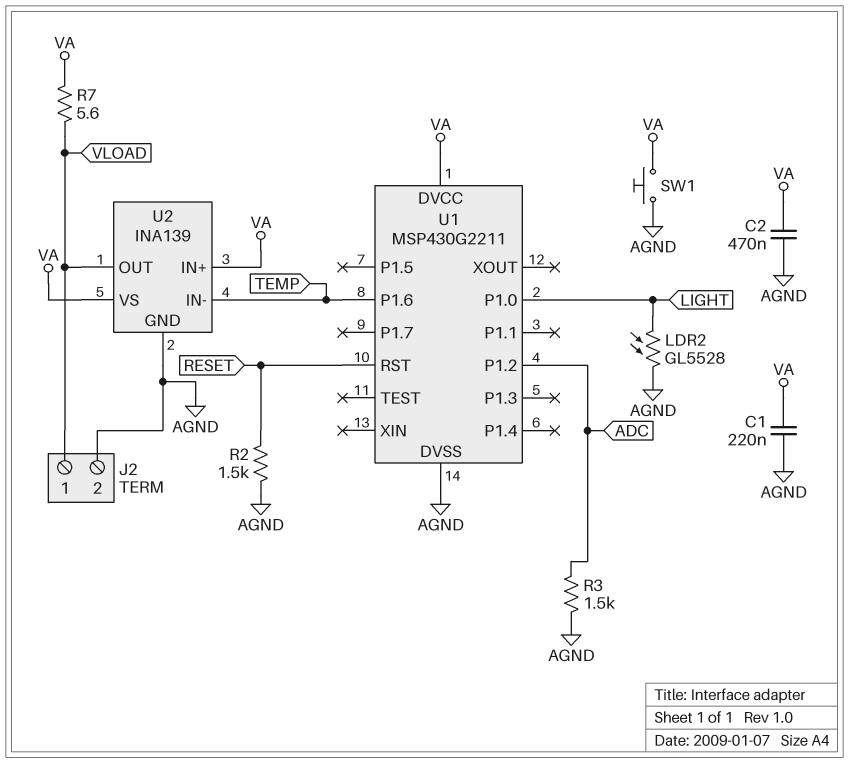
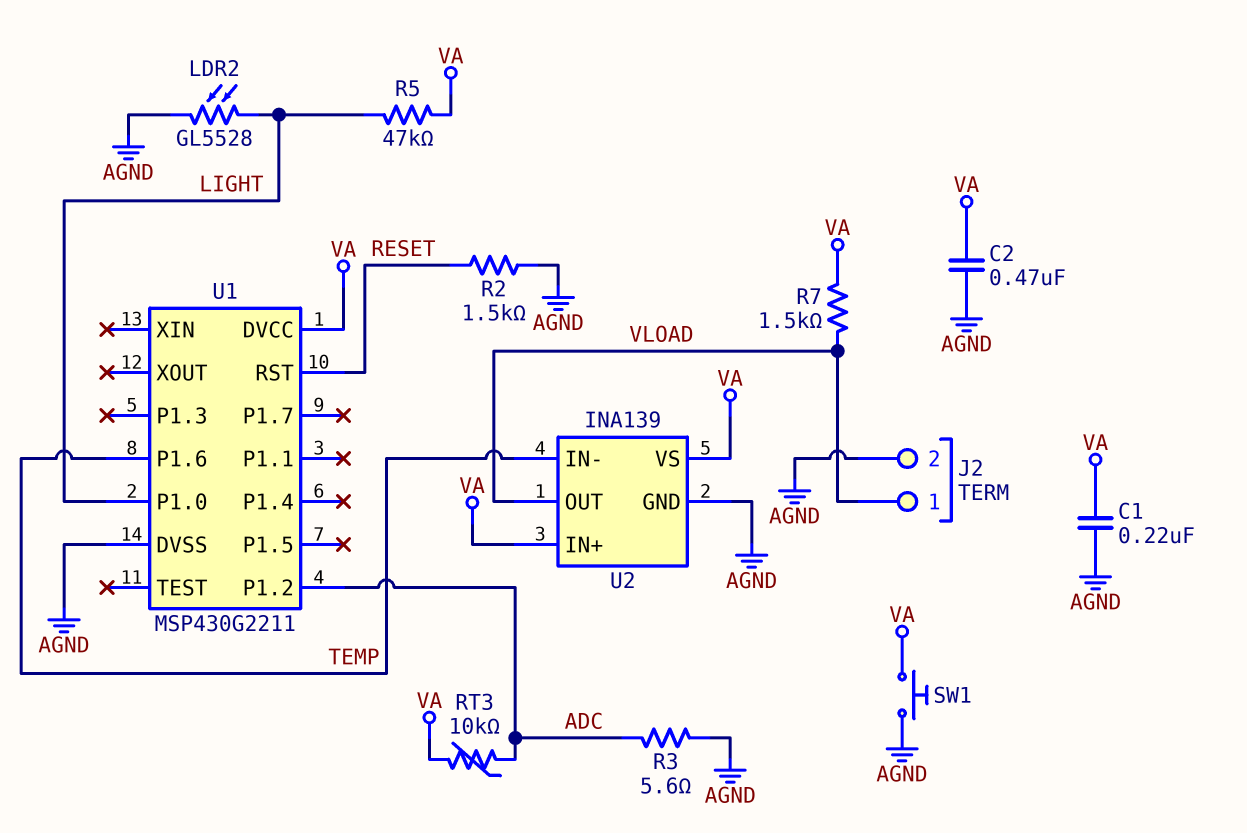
R3: 1.5k (ADC, AGND) -> 5.6 (ADC, AGND)
R5: none -> 47k (LIGHT, VA)
R7: 5.6 (VA, VLOAD) -> 1.5k (VA, VLOAD)
RT3: none -> 10k (ADC, VA)

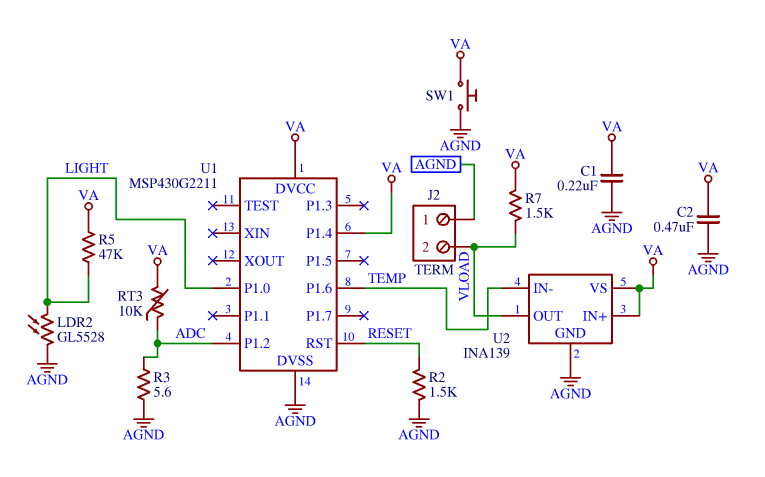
J2 pin 1: VLOAD -> AGND
J2 pin 2: AGND -> VLOAD
U1 pin P1.4: none -> VA

